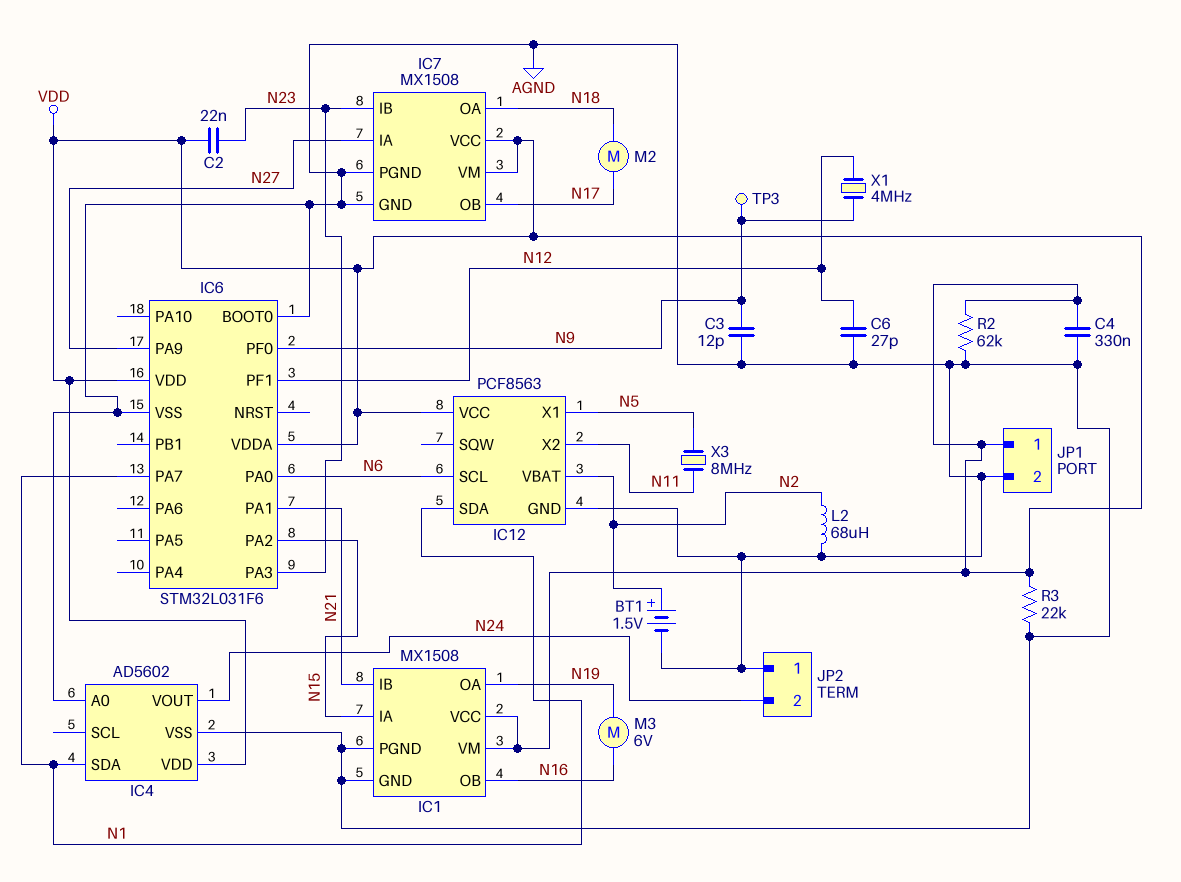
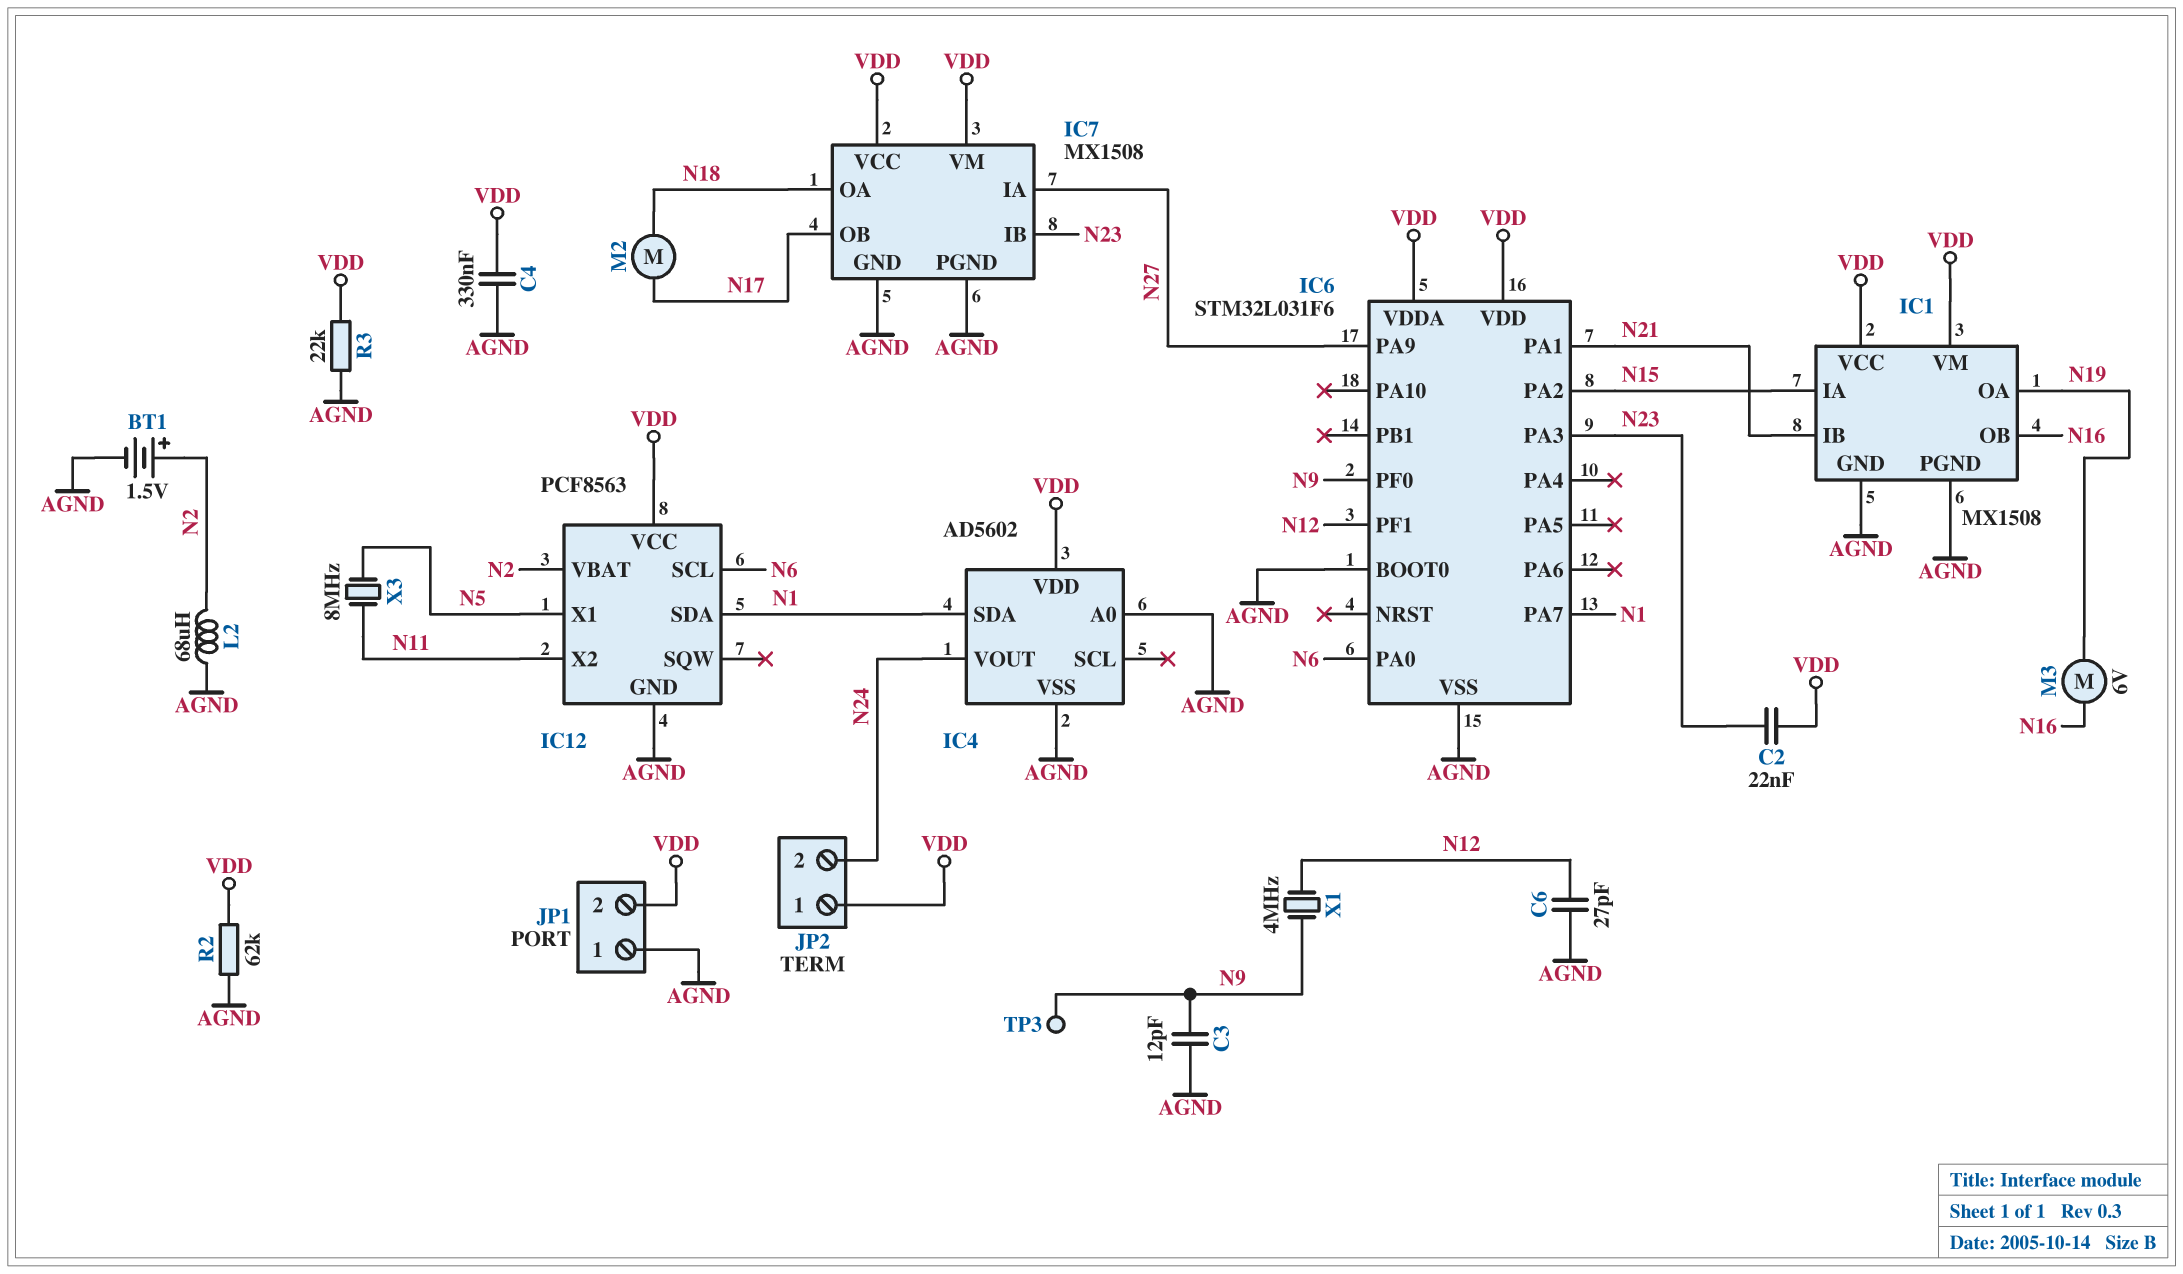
JP1 pin 1: VDD -> AGND
JP1 pin 2: AGND -> VDD
JP2 pin 1: AGND -> VDD

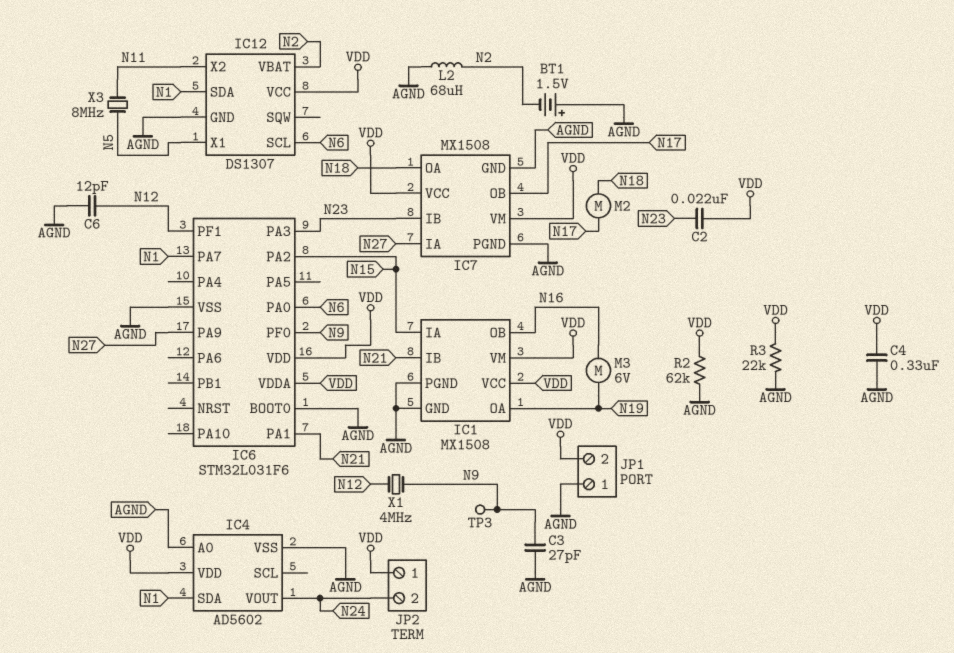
BT1: 1.5V (plus N2, minus AGND) -> 1.5V (plus AGND, minus N2)
C3: 12pF (AGND, N9) -> 27pF (AGND, N9)
C6: 27pF (AGND, N12) -> 12pF (AGND, N12)
IC12: PCF8563 -> DS1307

